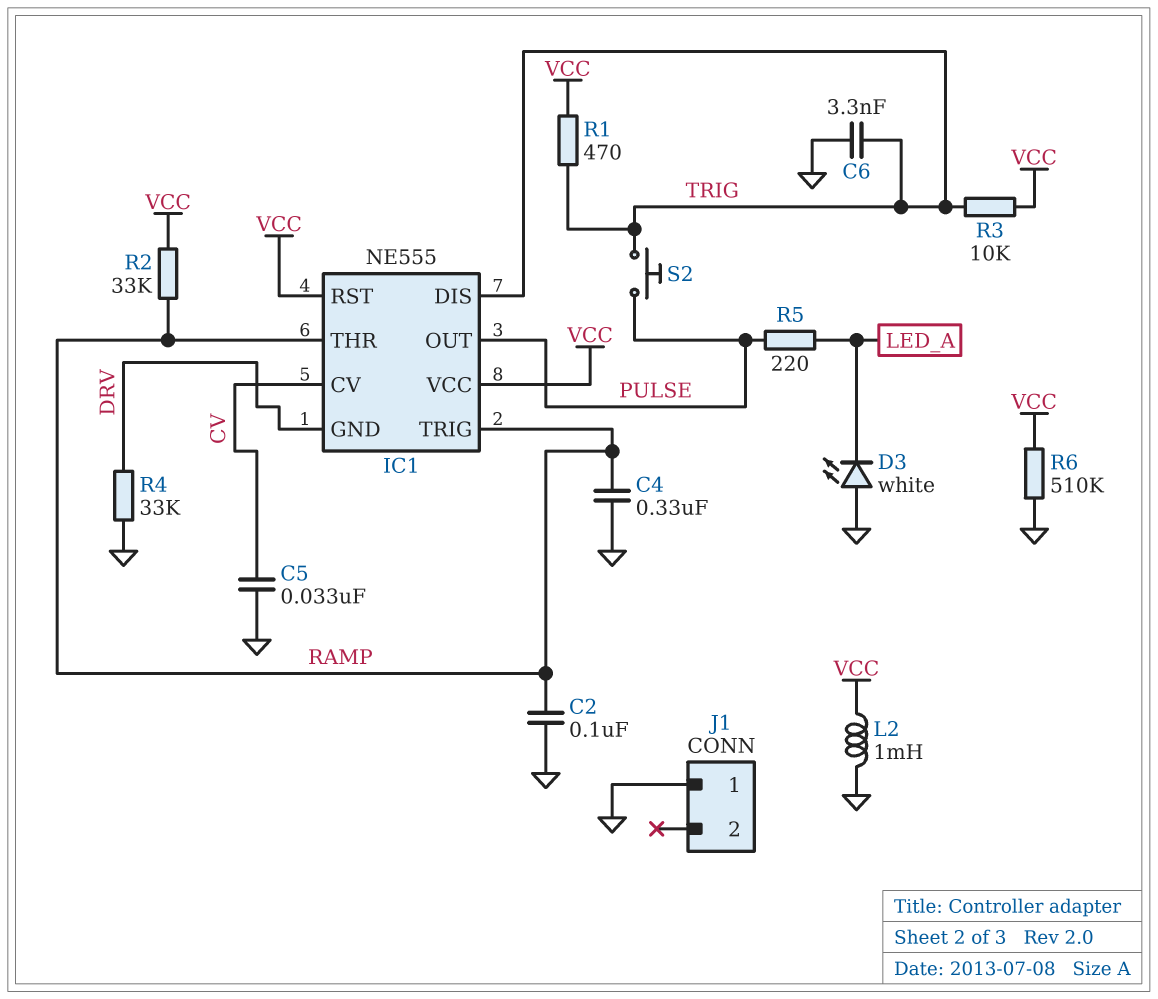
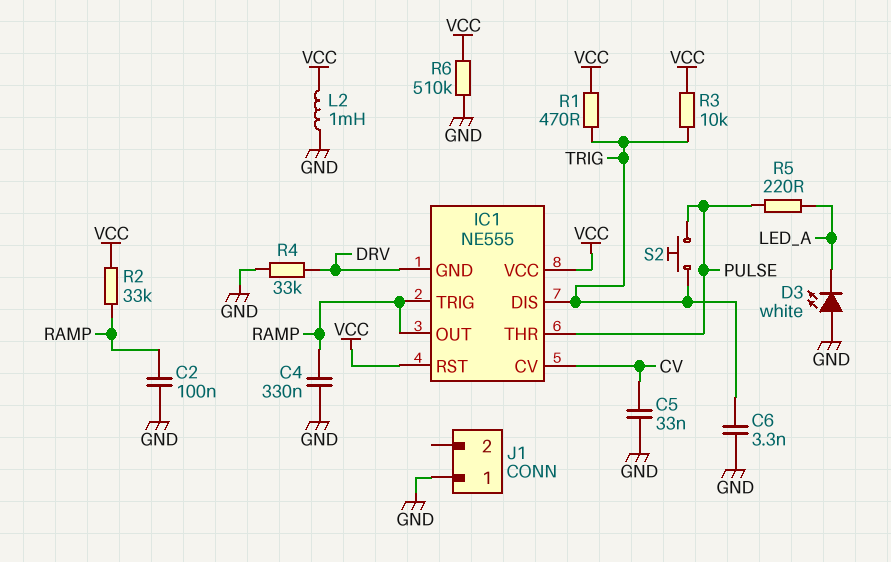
IC1 pin OUT: PULSE -> RAMP
IC1 pin THR: RAMP -> PULSE

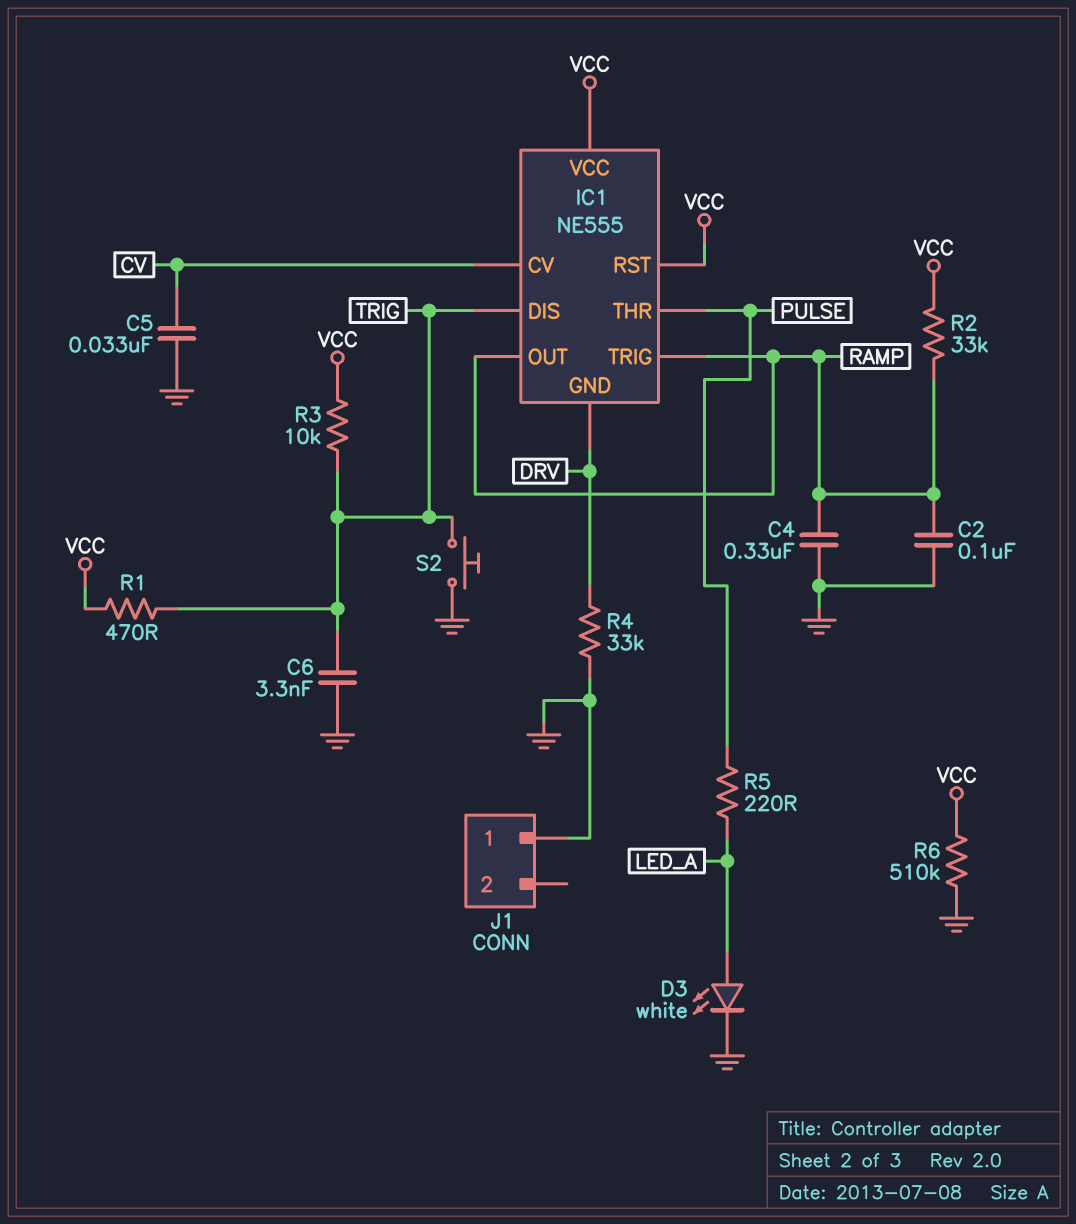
D3: LED white (A GND, K LED_A) -> LED white (A LED_A, K GND)
L2: 1mH (GND, VCC) -> none
S2: button (PULSE, TRIG) -> button (GND, TRIG)

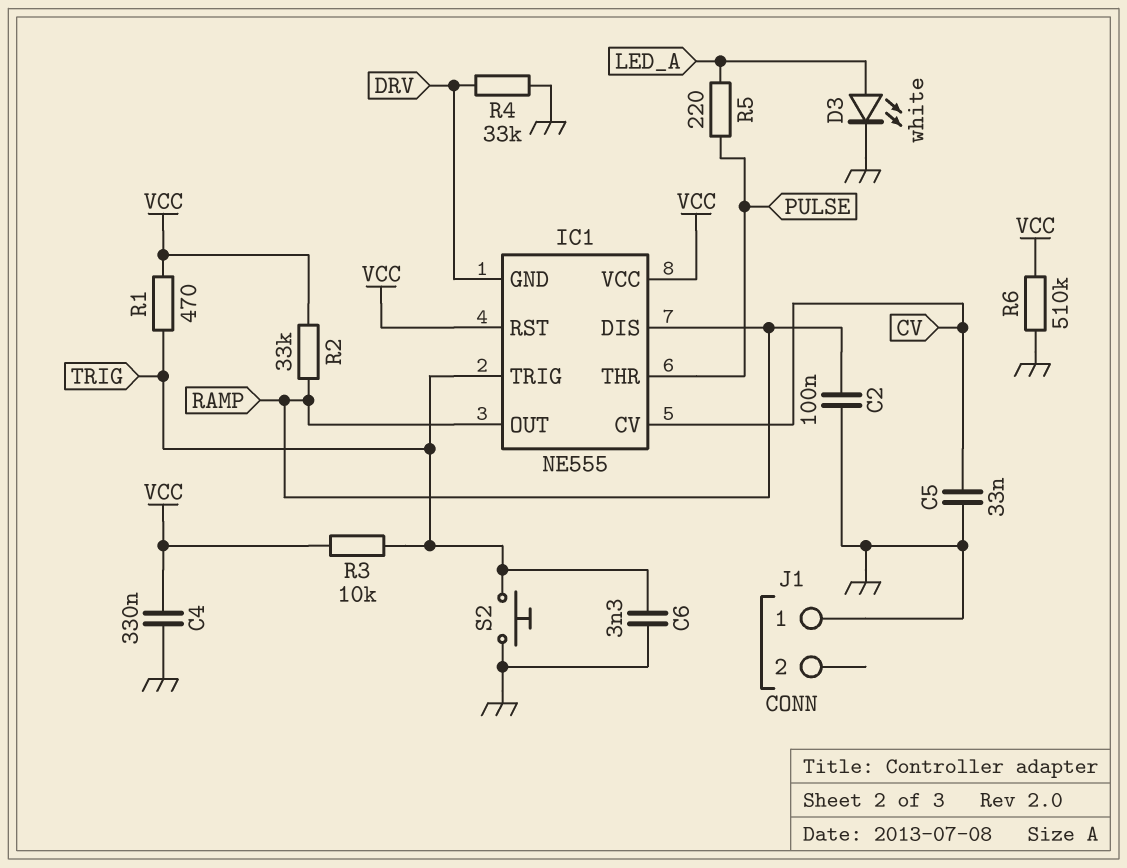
C4: 330nF (GND, RAMP) -> 330nF (GND, VCC)
IC1 pin DIS: TRIG -> RAMP
IC1 pin TRIG: RAMP -> TRIG

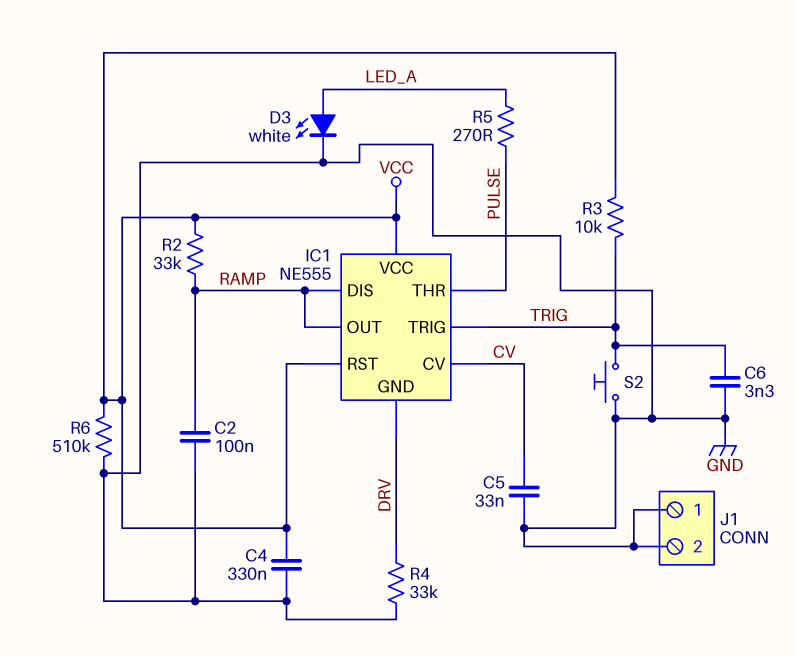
J1 pin 2: none -> GND
R1: 470 (TRIG, VCC) -> none
R5: 220 (LED_A, PULSE) -> 270 (LED_A, PULSE)

